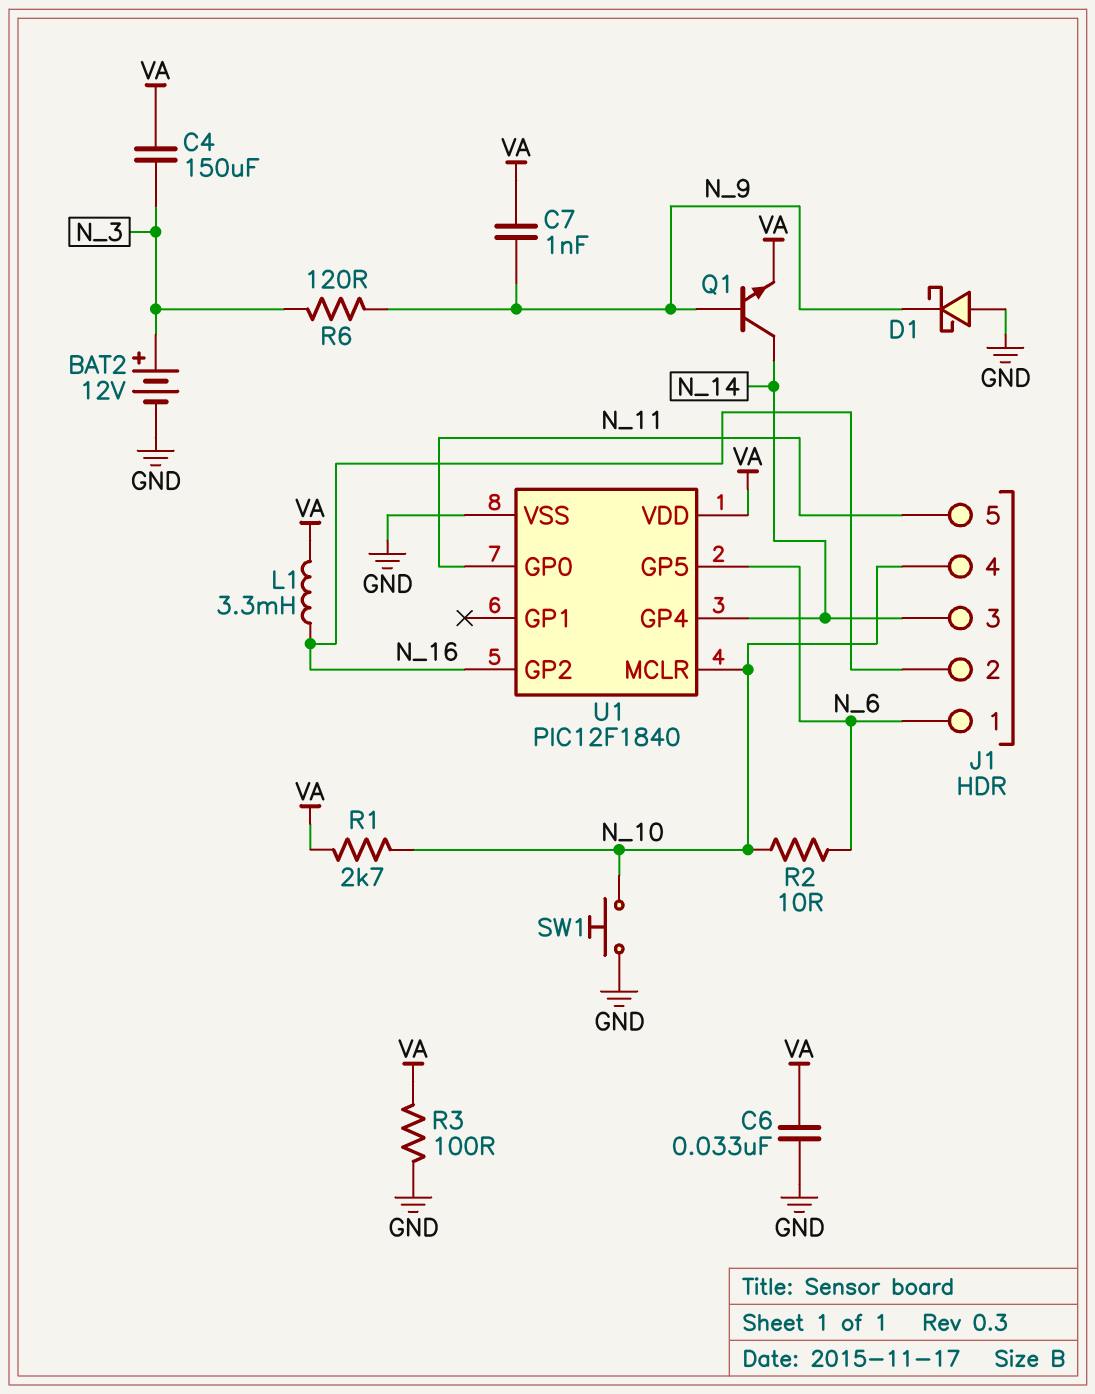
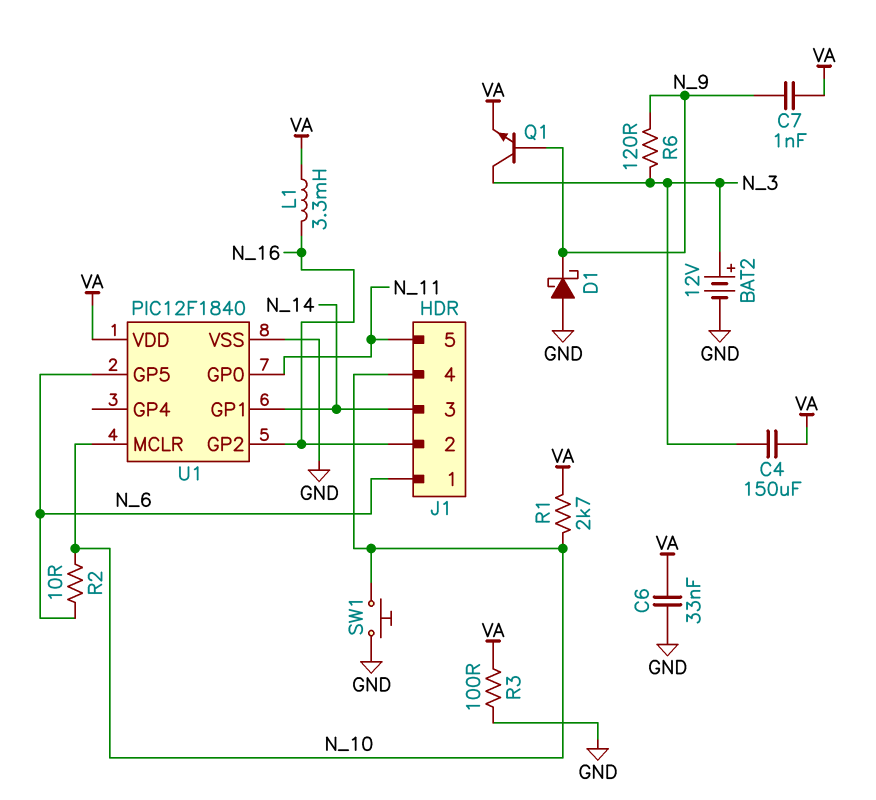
Q1: NPN (B N_9, C N_14, E VA) -> NPN (B N_9, C N_3, E VA)
U1 pin GP1: none -> N_14
U1 pin GP4: N_14 -> none

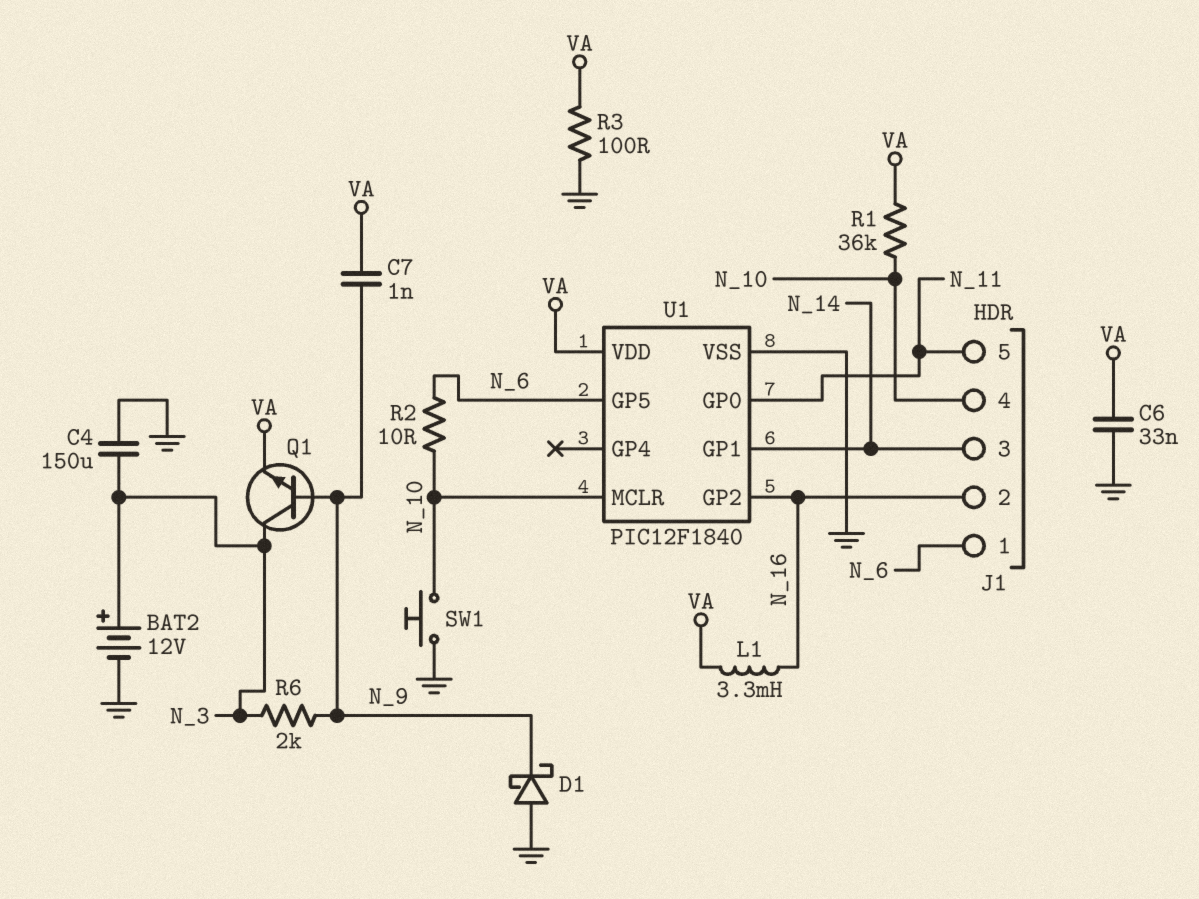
C4: 150uF (N_3, VA) -> 150uF (GND, N_3)
R1: 2.7k (N_10, VA) -> 36k (N_10, VA)
R6: 120 (N_3, N_9) -> 2k (N_3, N_9)

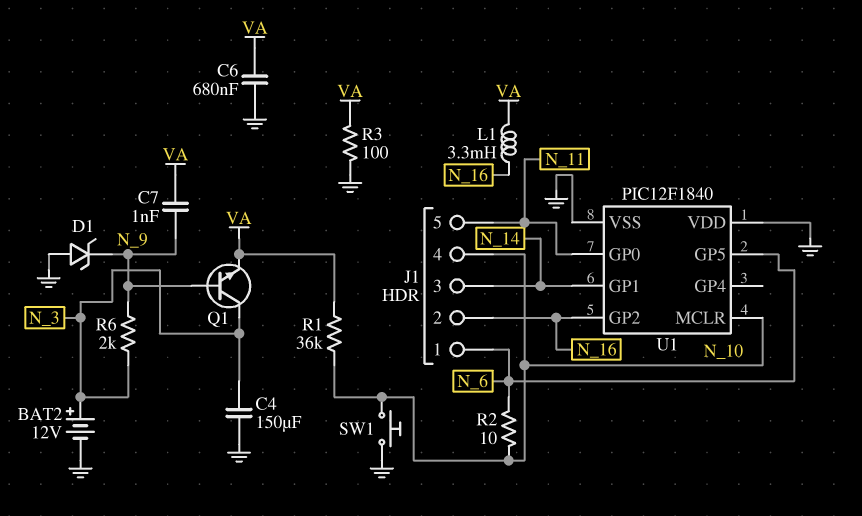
C6: 33nF (GND, VA) -> 680nF (GND, VA)
D1: schottky (A GND, K N_9) -> zener (A GND, K N_9)
U1 pin VDD: VA -> GND

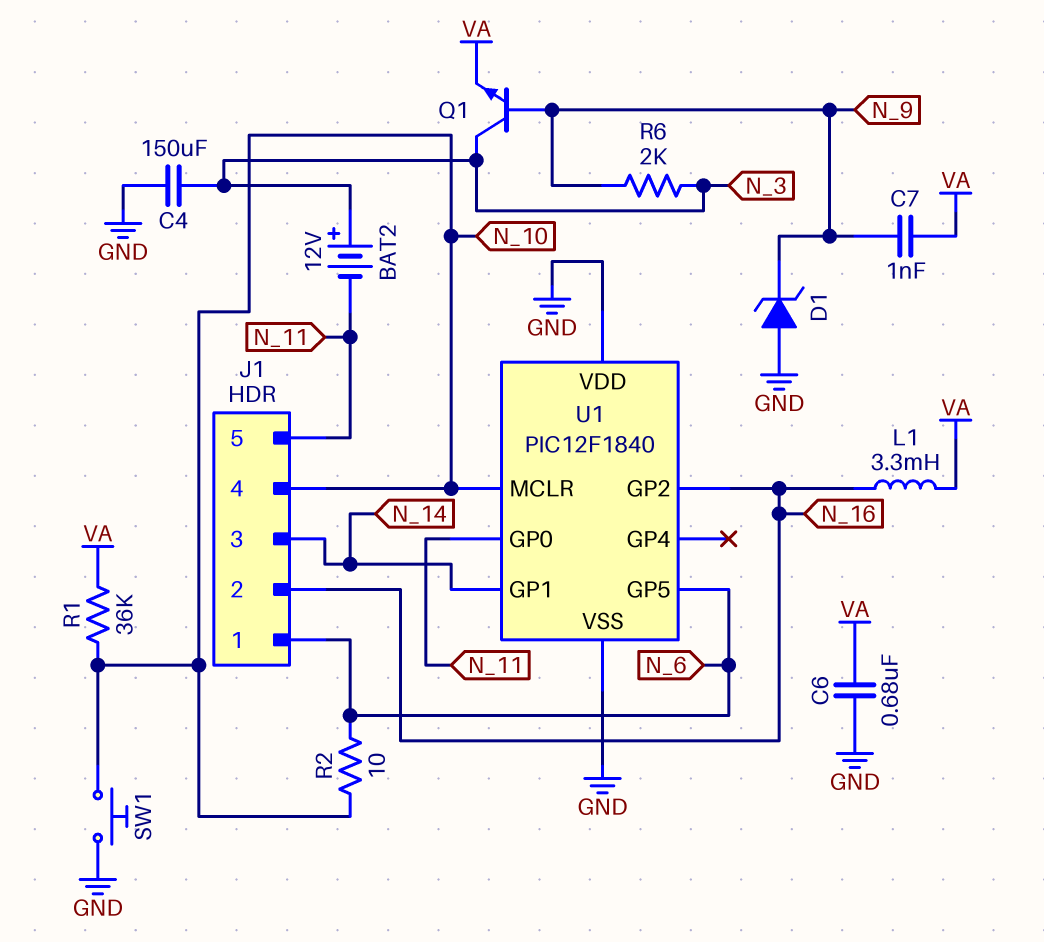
BAT2: 12V (plus N_3, minus GND) -> 12V (plus N_3, minus N_11)
R3: 100 (GND, VA) -> none

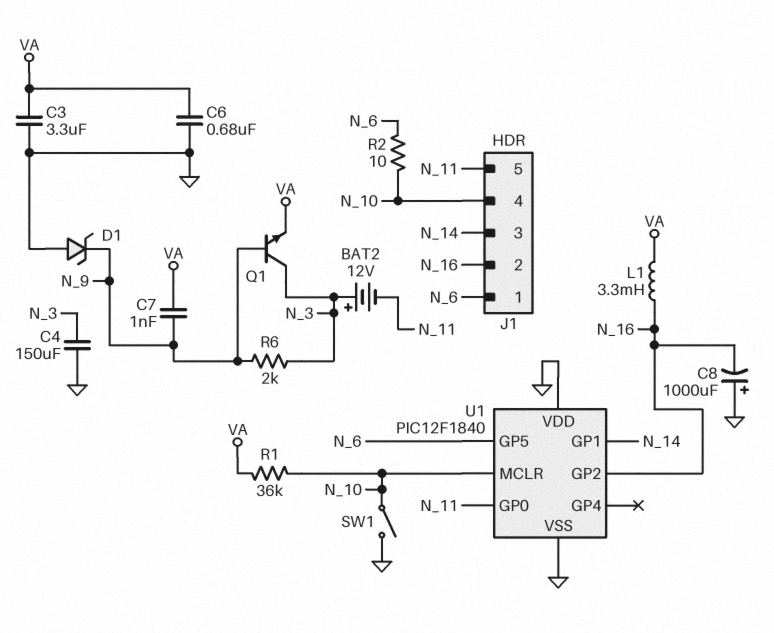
C3: none -> 3.3uF (GND, VA)
C8: none -> 1000uF (plus GND, minus N_16)
SW1: button (GND, N_10) -> switch (GND, N_10)

